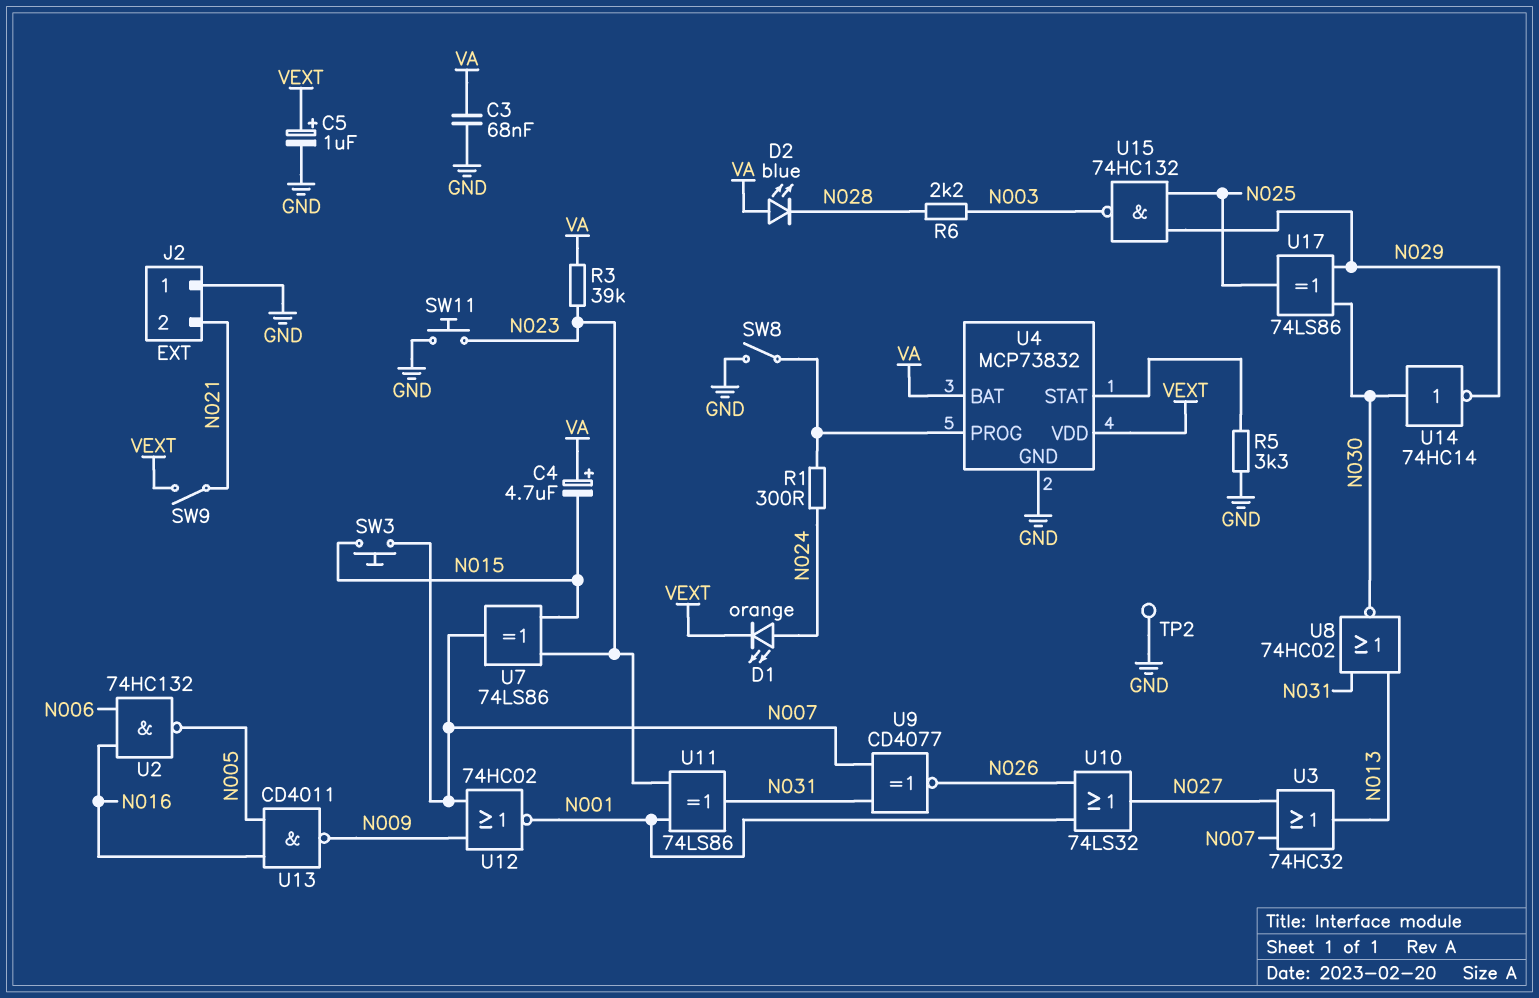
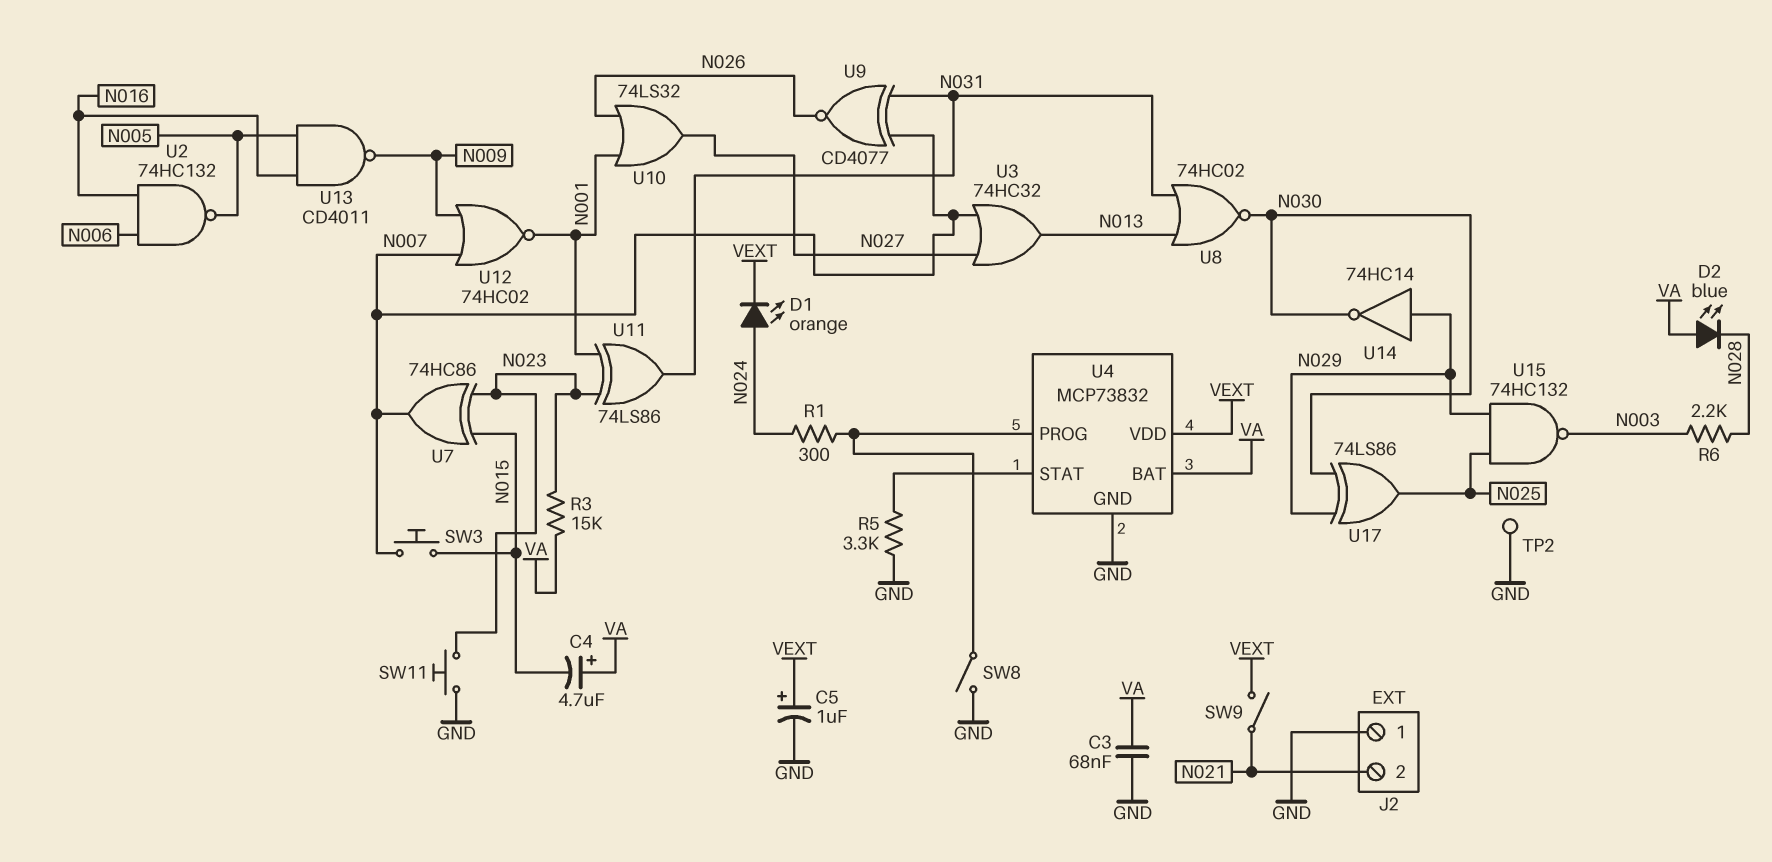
R3: 39k (N023, VA) -> 15k (N023, VA)
U7: XOR 74LS86 (in N015, in N023, out N007) -> XOR 74HC86 (in N015, in N023, out N007)
U14: NOT 74HC14 (in N030, out N029) -> NOT 74HC14 (in N029, out N030)

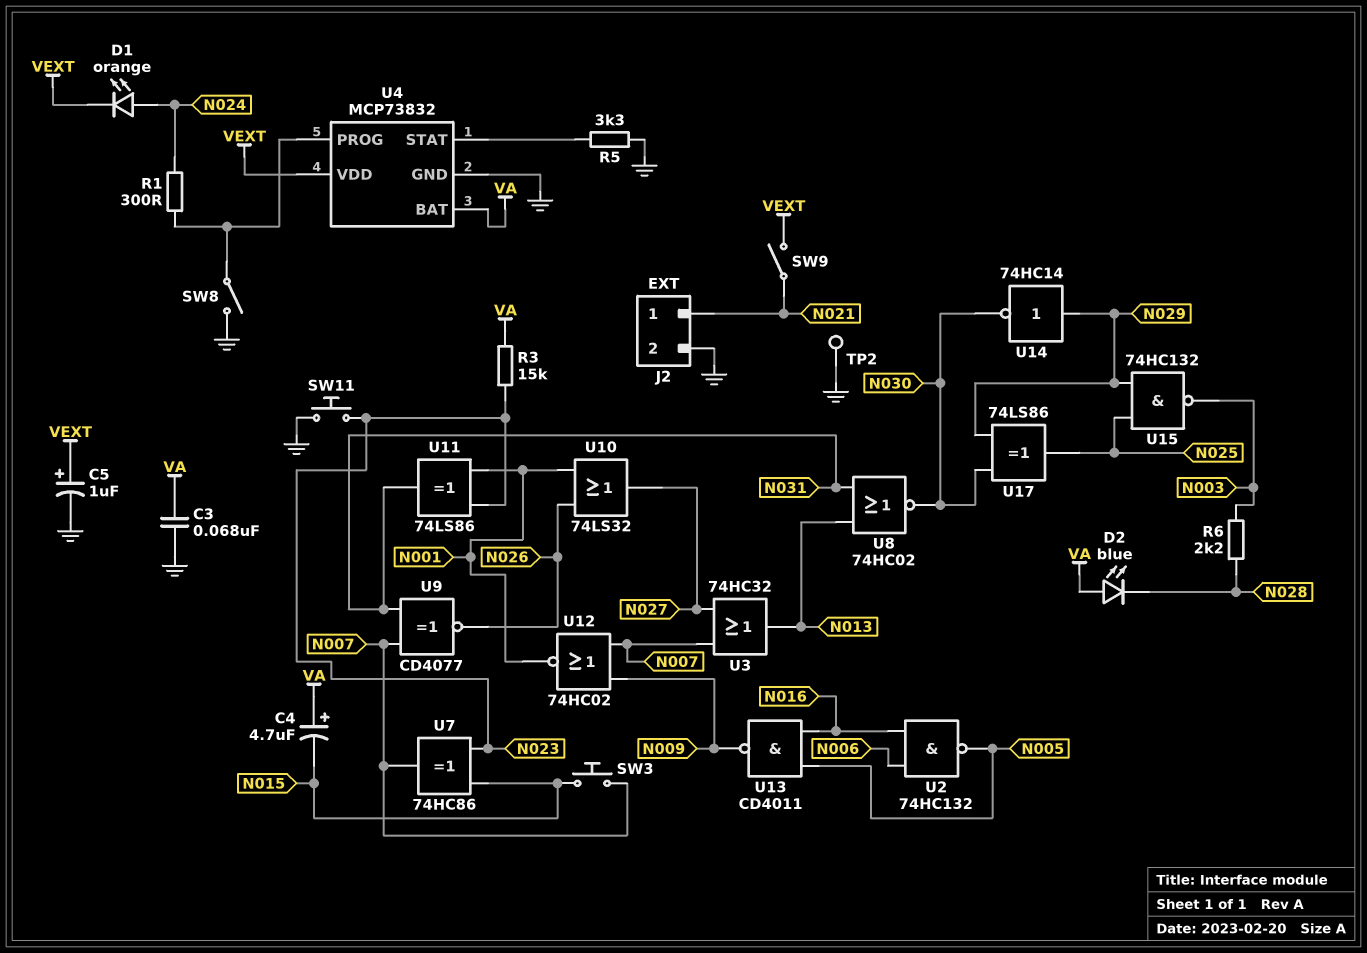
J2 pin 1: GND -> N021
J2 pin 2: N021 -> GND

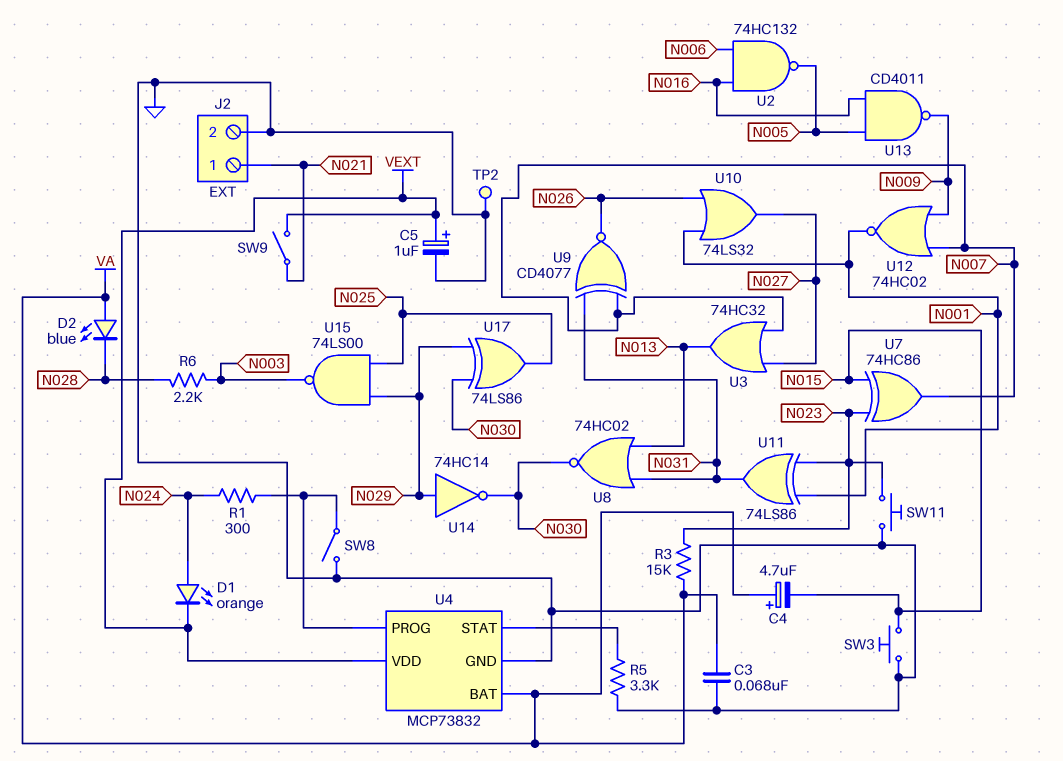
SW3: button (N007, N015) -> button (GND, N015)
U15: NAND 74HC132 (in N025, in N029, out N003) -> NAND 74LS00 (in N025, in N029, out N003)

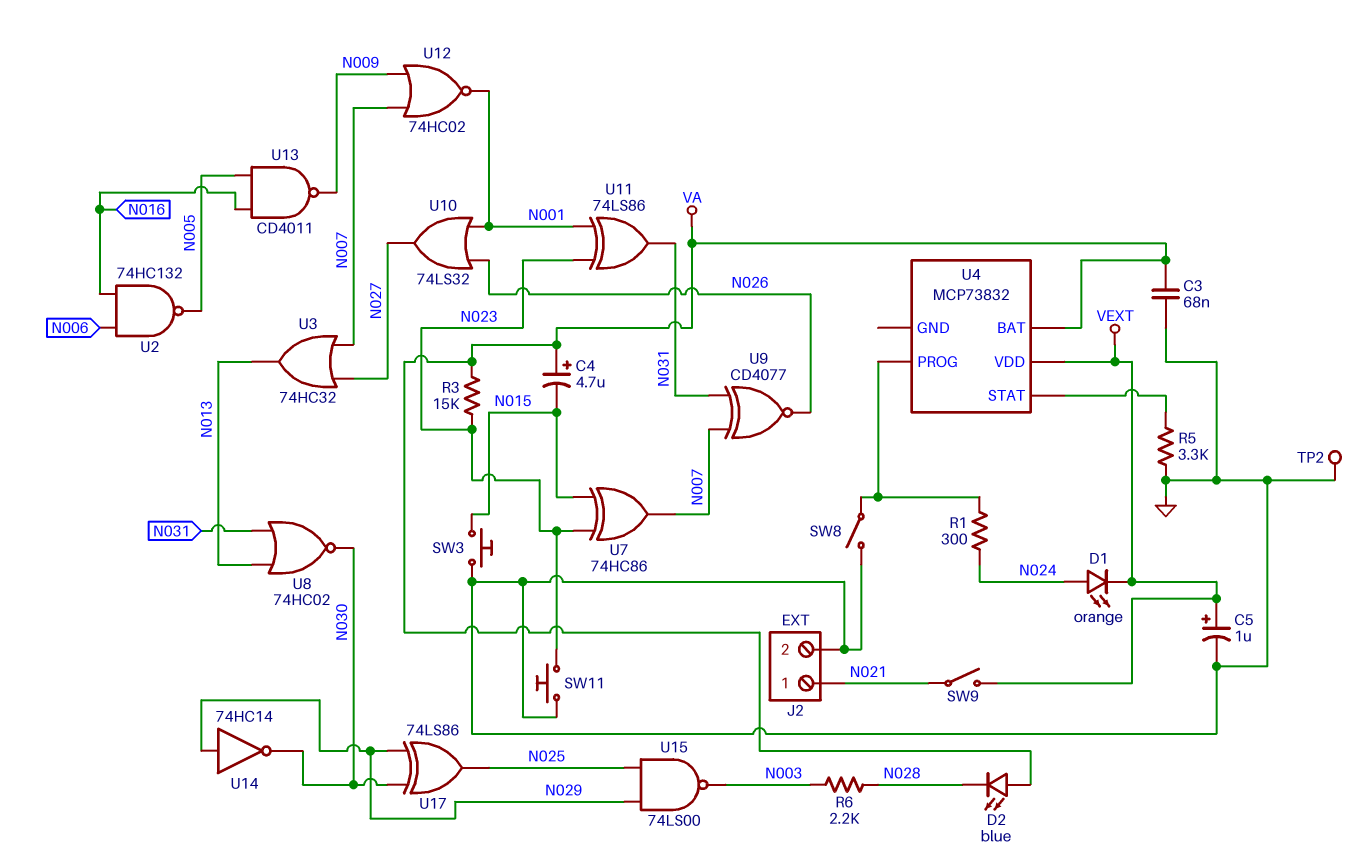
U4 pin GND: GND -> none

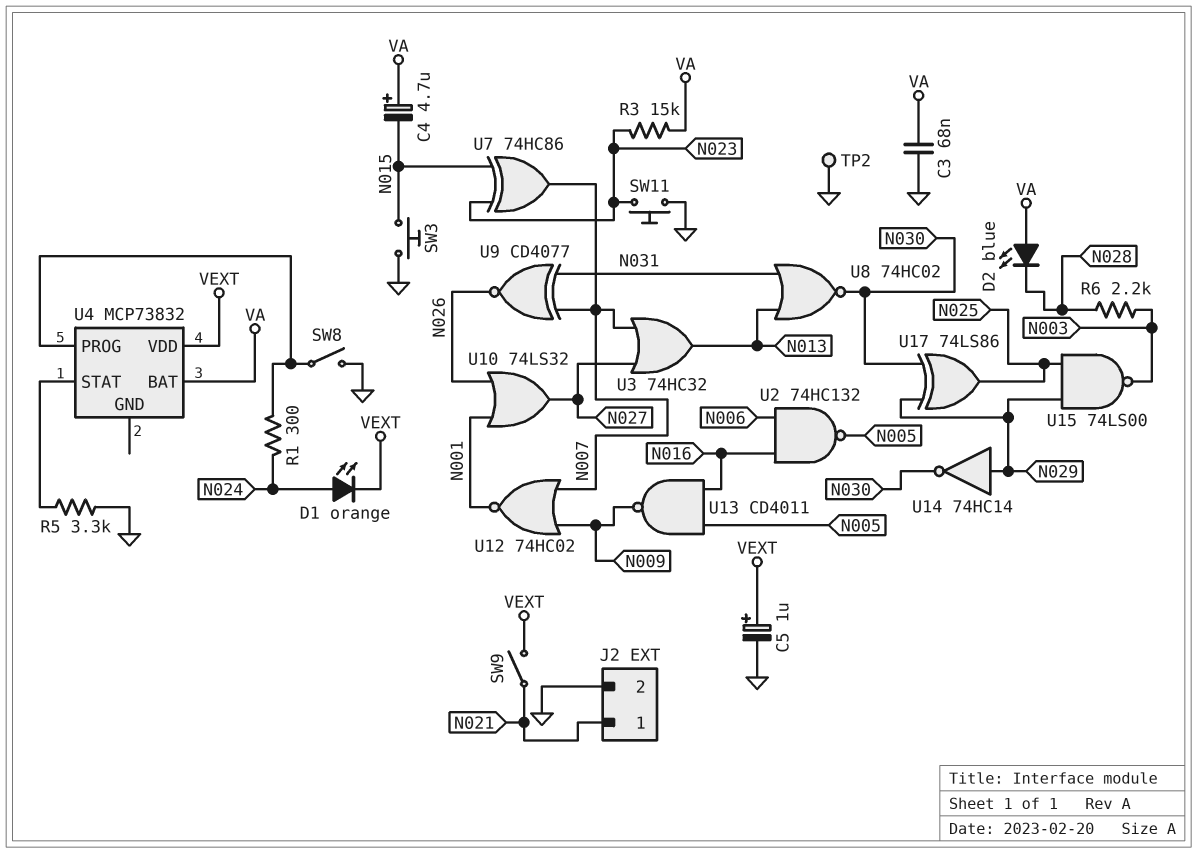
U11: XOR 74LS86 (in N001, in N023, out N031) -> none

